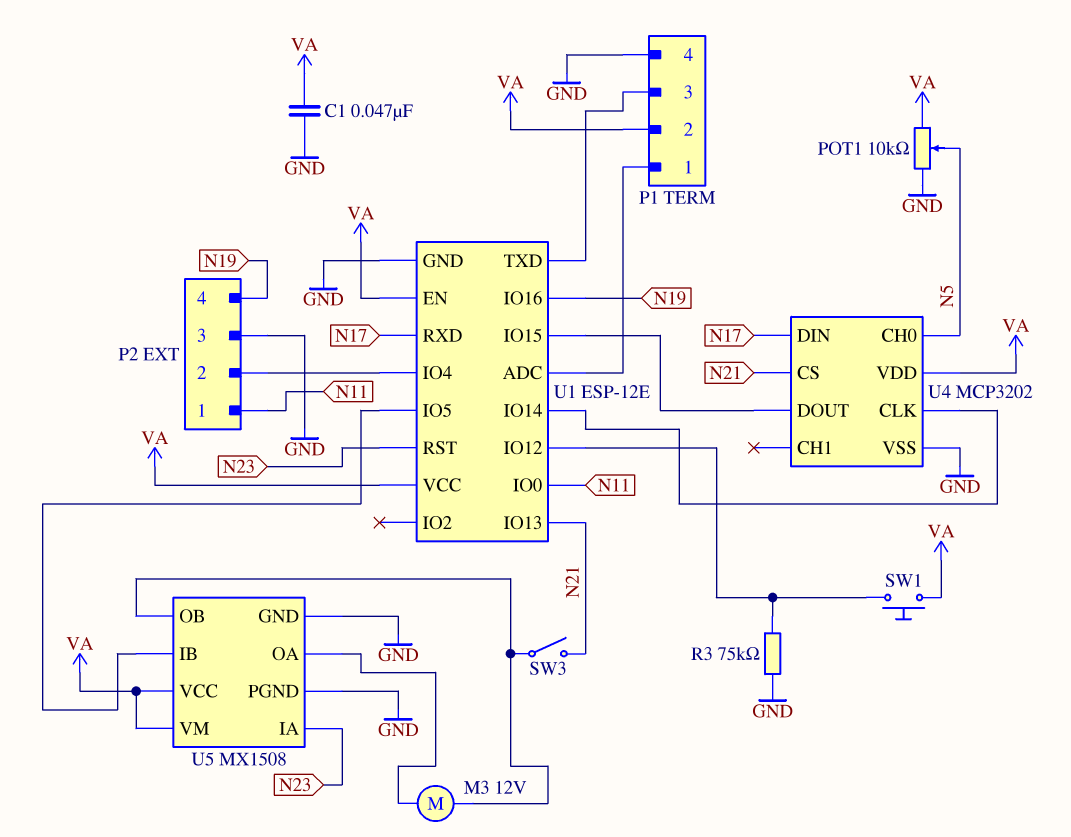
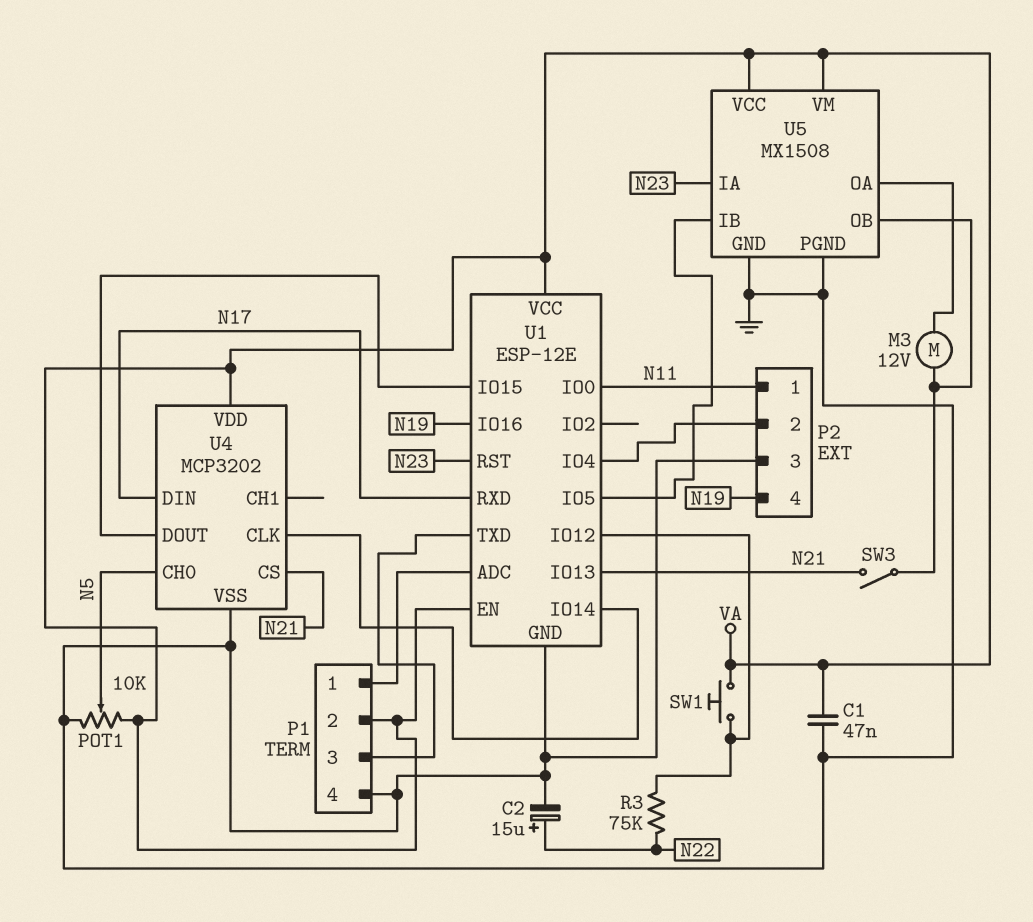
C2: none -> 15uF (plus N22, minus GND)
R3: 75k (GND, U1/IO12) -> 75k (N22, U1/IO12)

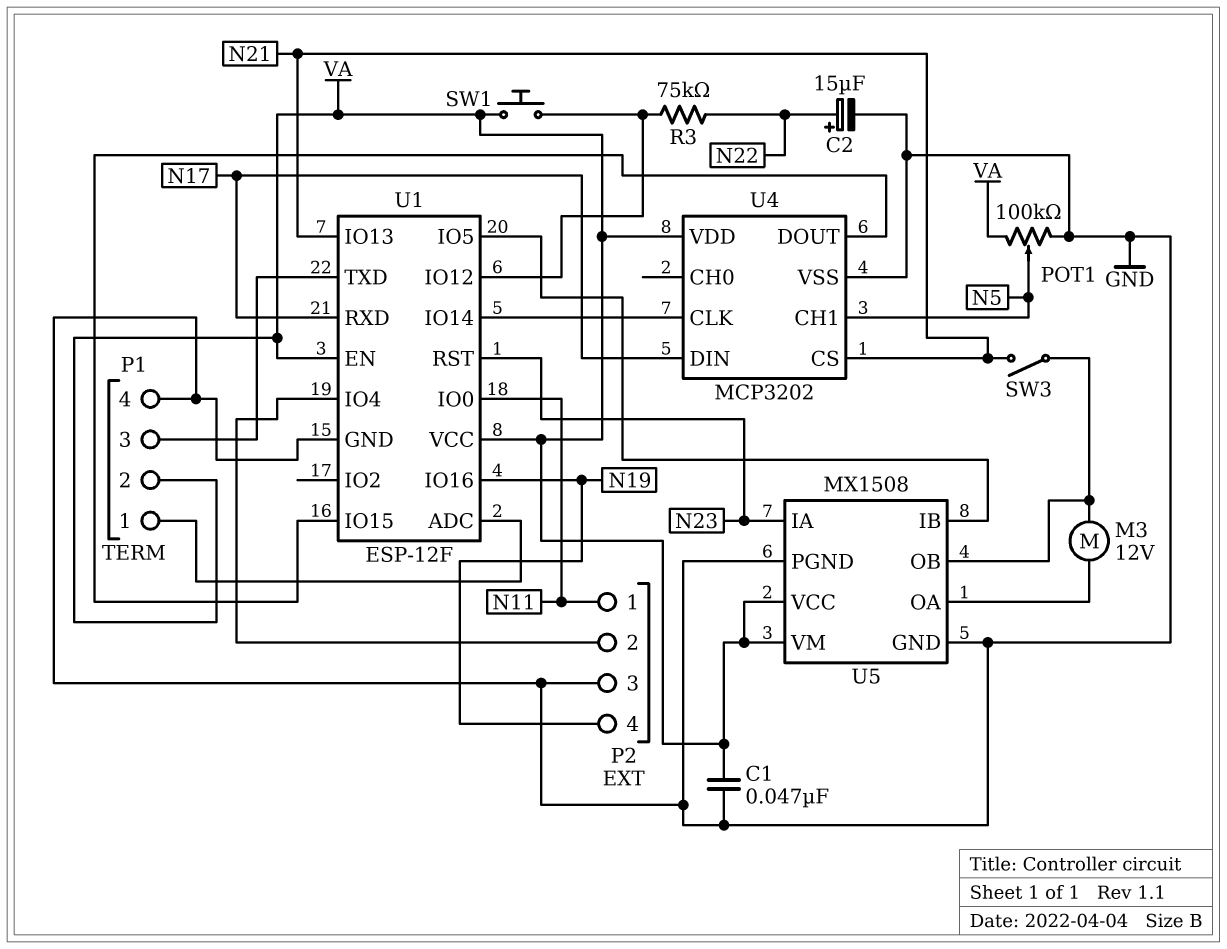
POT1: 10k (GND, VA, wiper N5) -> 100k (GND, VA, wiper N5)
U1: ESP-12E -> ESP-12F
U4 pin CH0: N5 -> none
U4 pin CH1: none -> N5

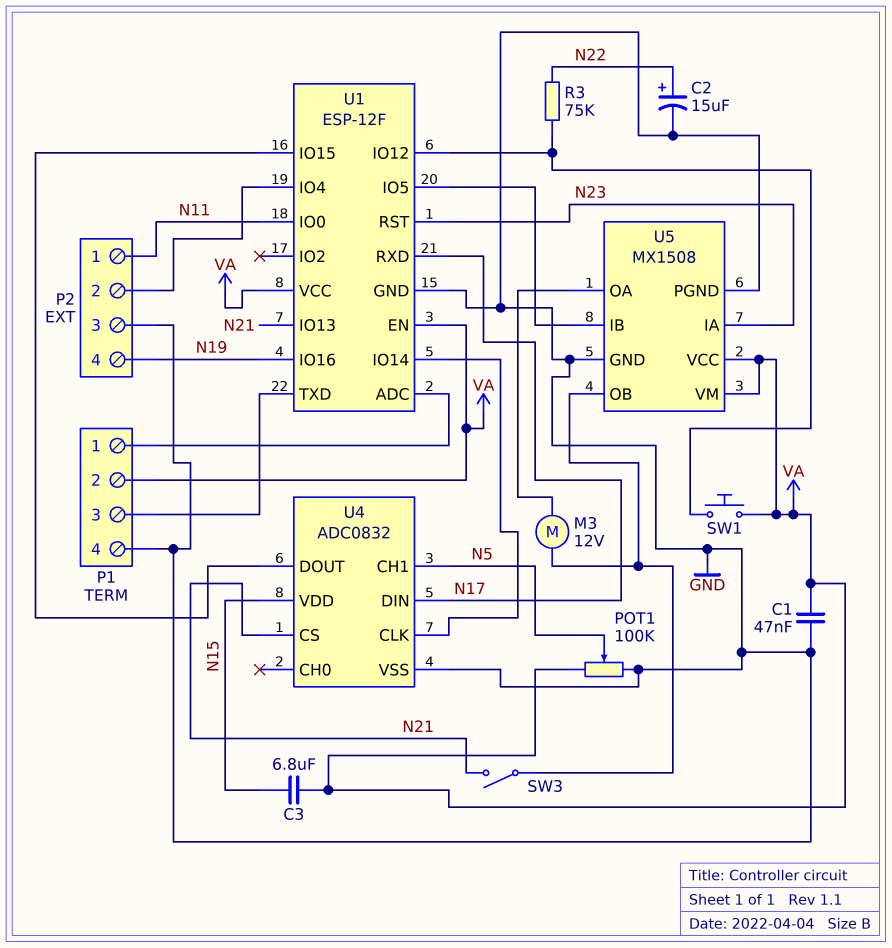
C3: none -> 6.8uF (N15, VA)
U4: MCP3202 -> ADC0832
U4 pin VDD: VA -> N15

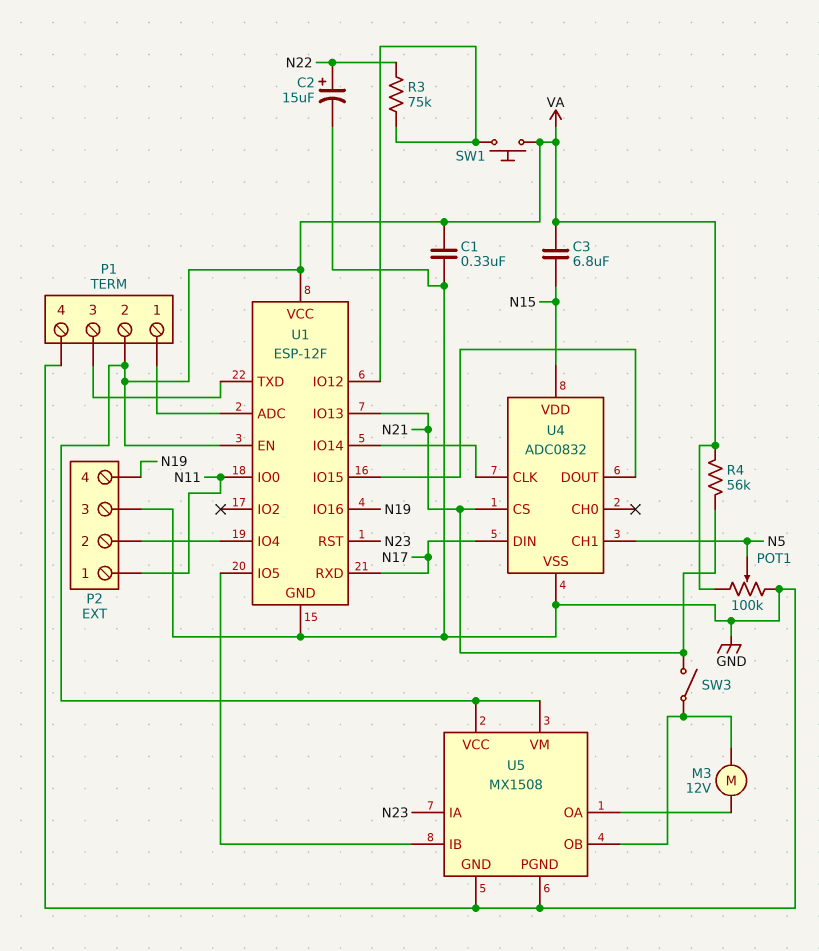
C1: 47nF (GND, VA) -> 330nF (GND, VA)
R4: none -> 56k (N21, VA)

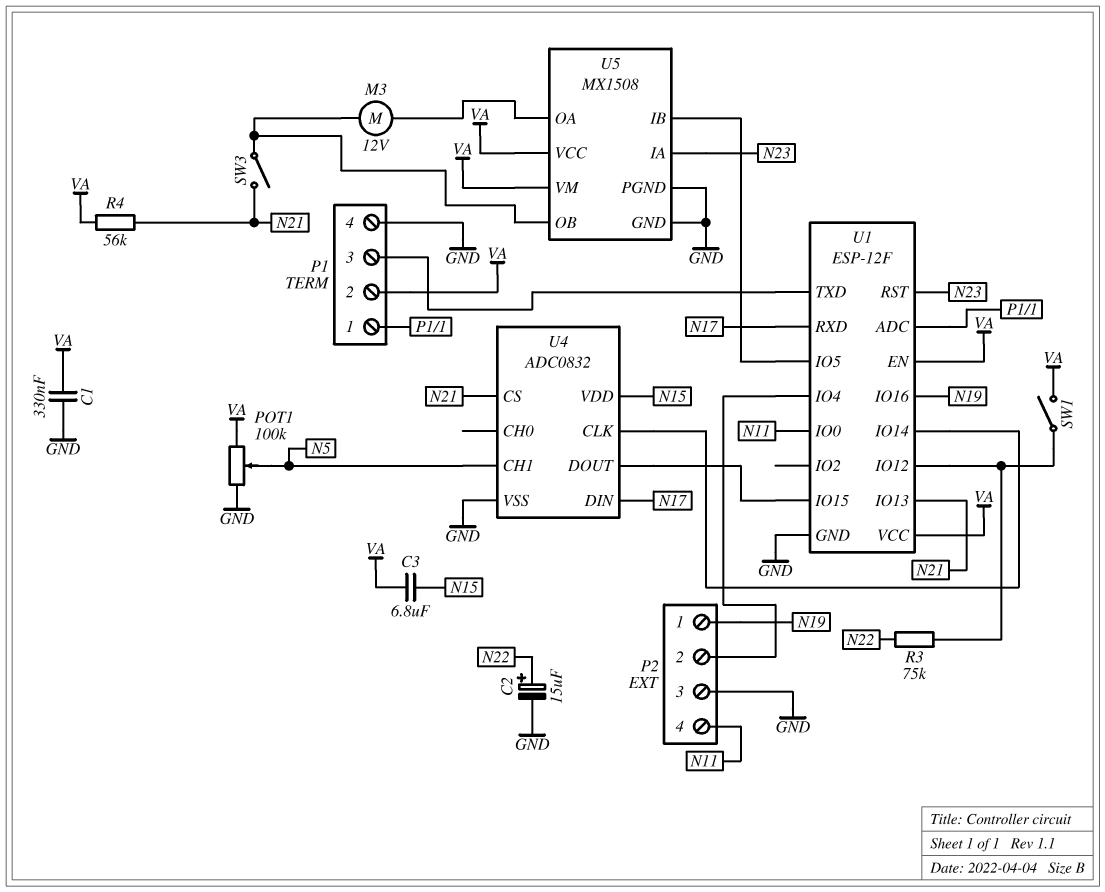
P2 pin 1: N11 -> N19
P2 pin 4: N19 -> N11
SW1: button (U1/IO12, VA) -> switch (U1/IO12, VA)

